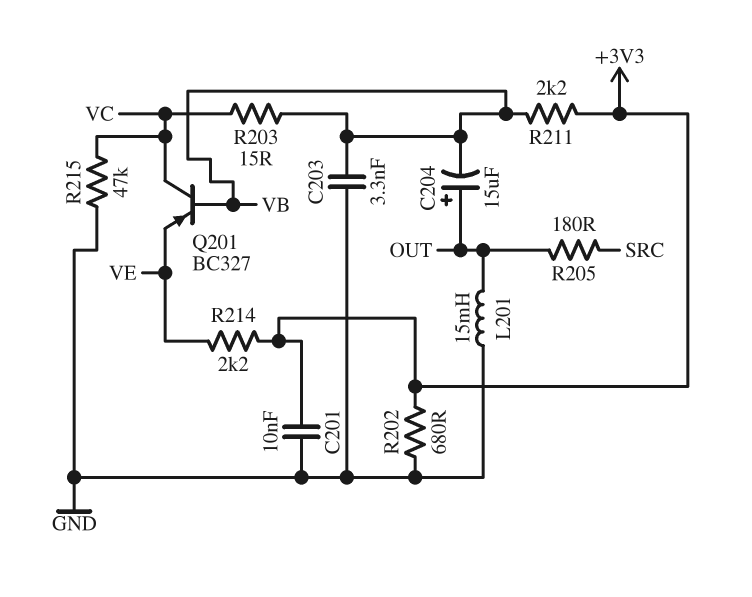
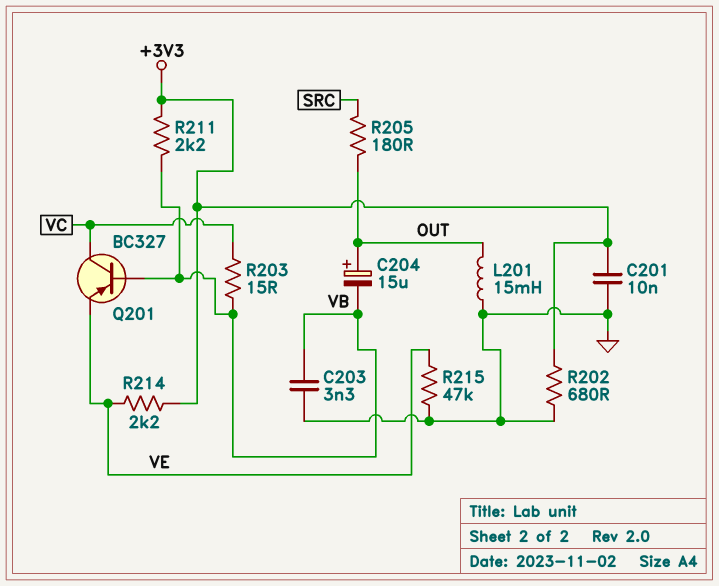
R215: 47k (GND, VC) -> 47k (GND, VE)

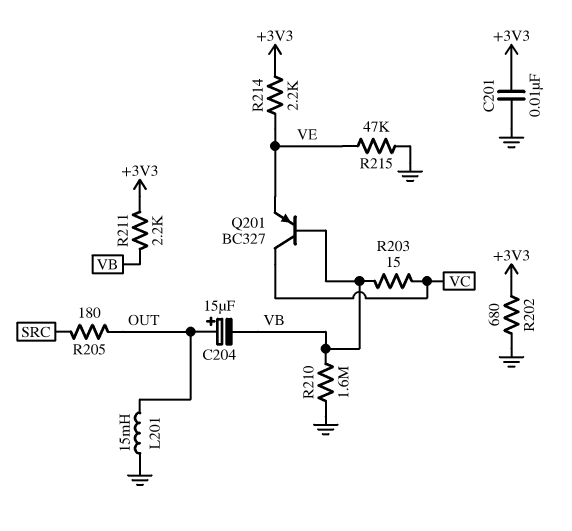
C203: 3.3nF (GND, VB) -> none
R210: none -> 1.6M (GND, VB)

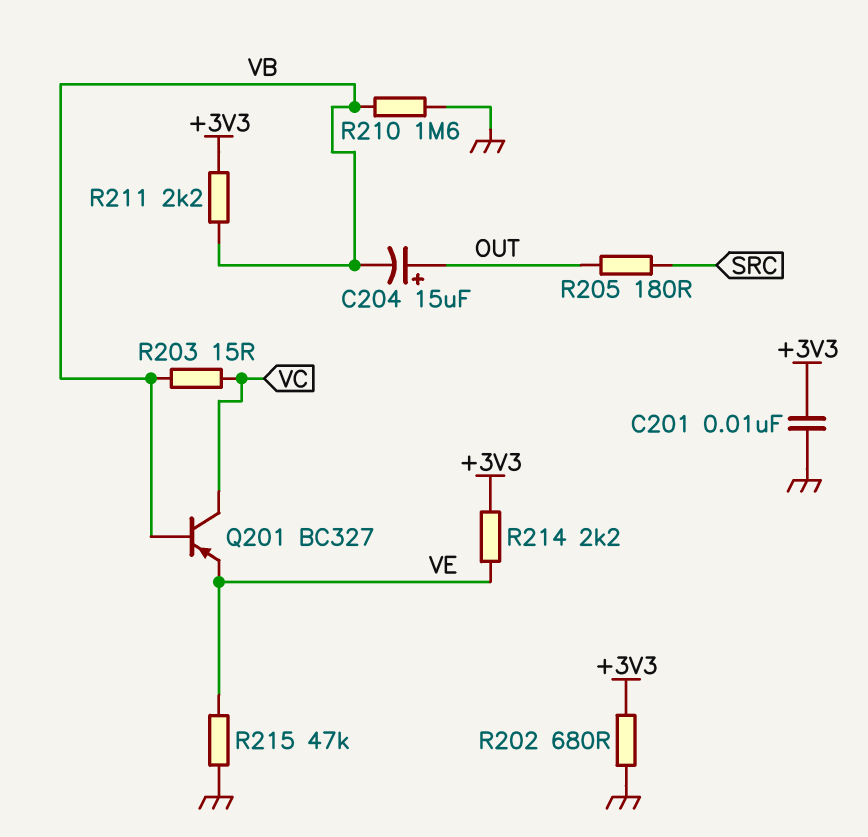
L201: 15mH (GND, OUT) -> none

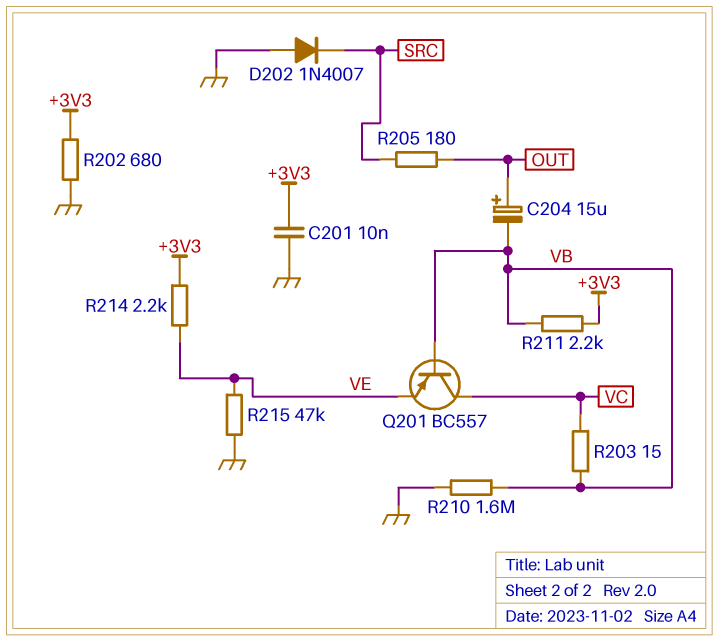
D202: none -> diode 1N4007 (A GND, K SRC)
Q201: PNP BC327 (B VB, C VC, E VE) -> PNP BC557 (B VB, C VC, E VE)

